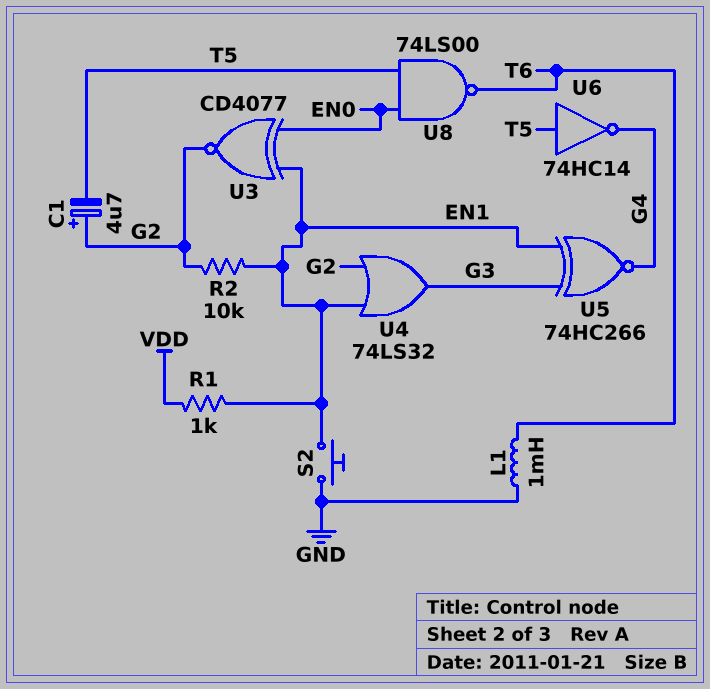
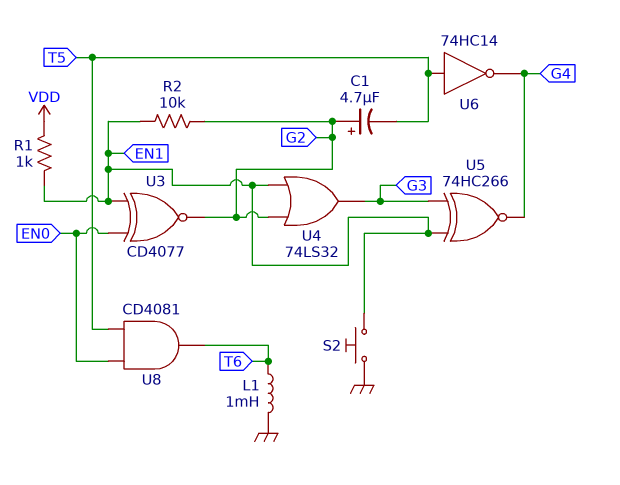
U8: NAND 74LS00 (in EN0, in T5, out T6) -> AND CD4081 (in EN0, in T5, out T6)

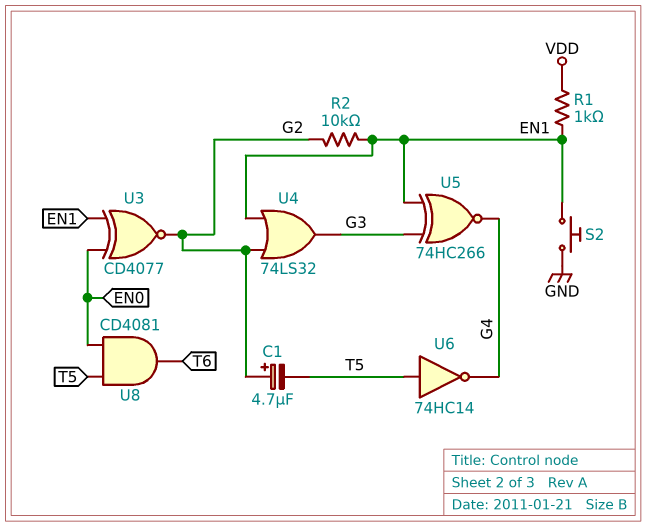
L1: 1mH (GND, T6) -> none

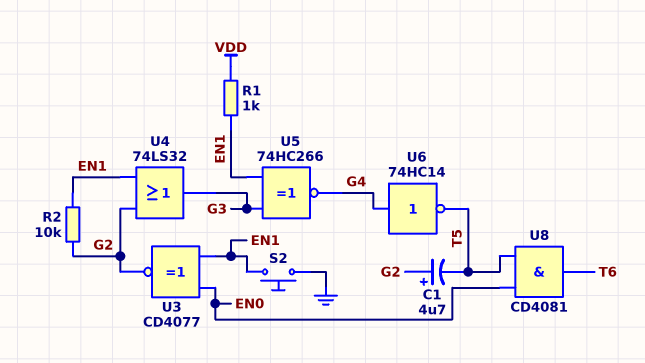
U6: NOT 74HC14 (in T5, out G4) -> NOT 74HC14 (in G4, out T5)

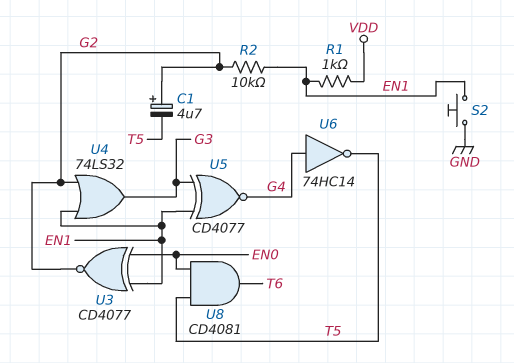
U5: XNOR 74HC266 (in EN1, in G3, out G4) -> XNOR CD4077 (in EN1, in G3, out G4)

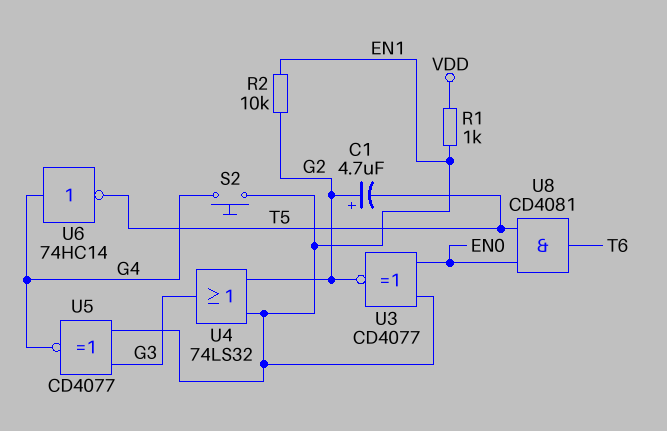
S2: button (EN1, GND) -> button (EN1, G4)

